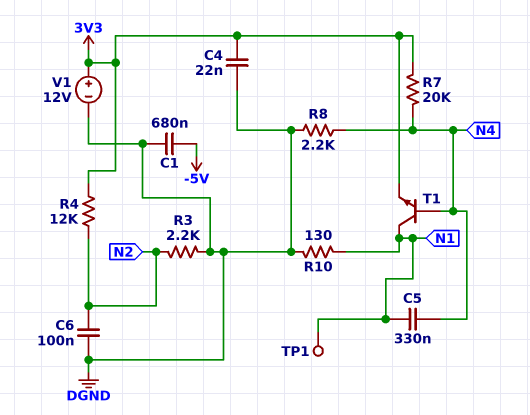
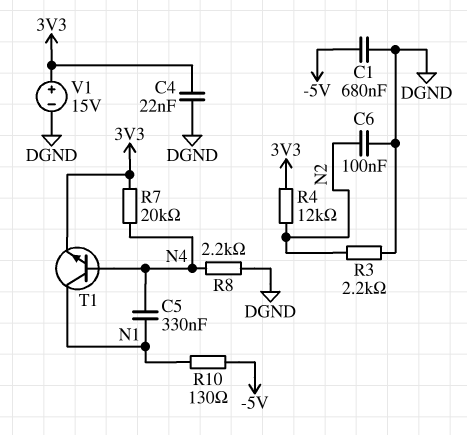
R10: 130 (DGND, N1) -> 130 (-5V, N1)
TP1: test point (N1) -> none
V1: 12V (plus 3V3, minus DGND) -> 15V (plus 3V3, minus DGND)

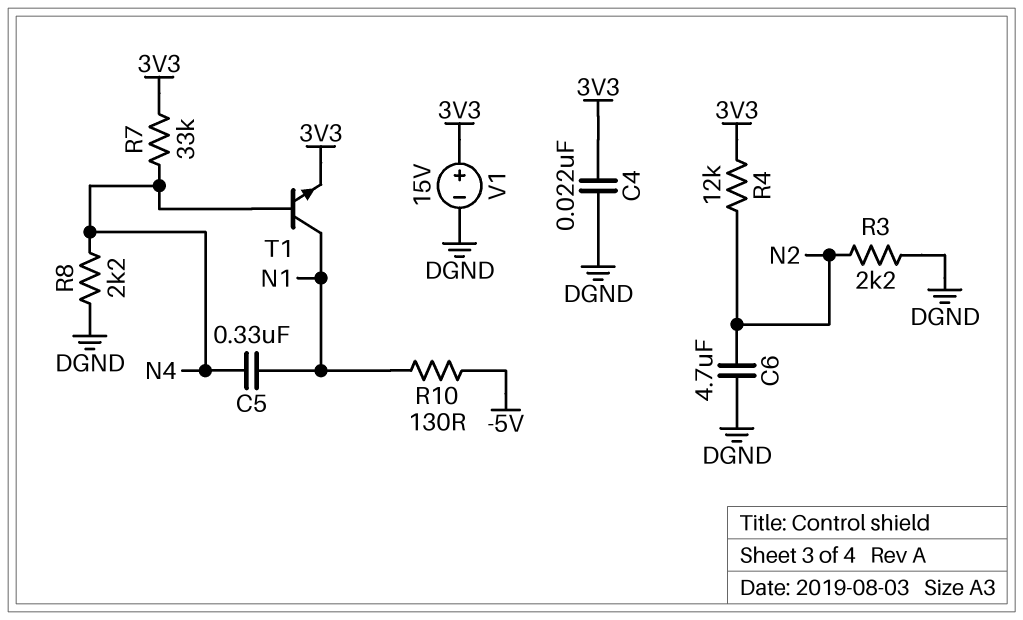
C1: 680nF (-5V, DGND) -> none
C6: 100nF (DGND, N2) -> 4.7uF (DGND, N2)
R7: 20k (3V3, N4) -> 33k (3V3, N4)

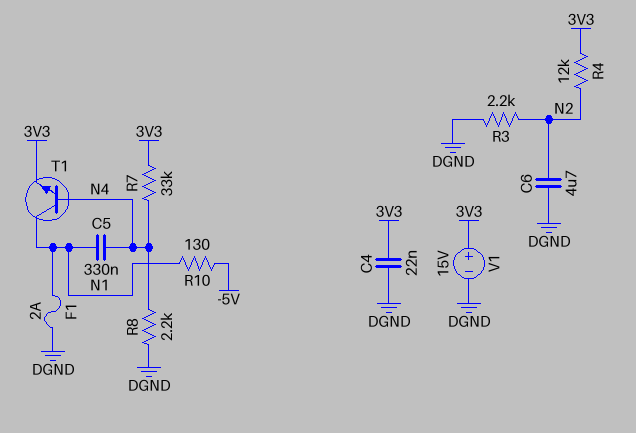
F1: none -> 2A (DGND, N1)

